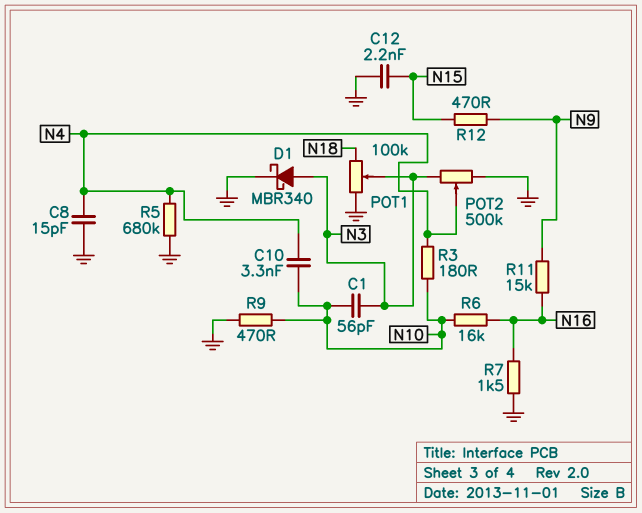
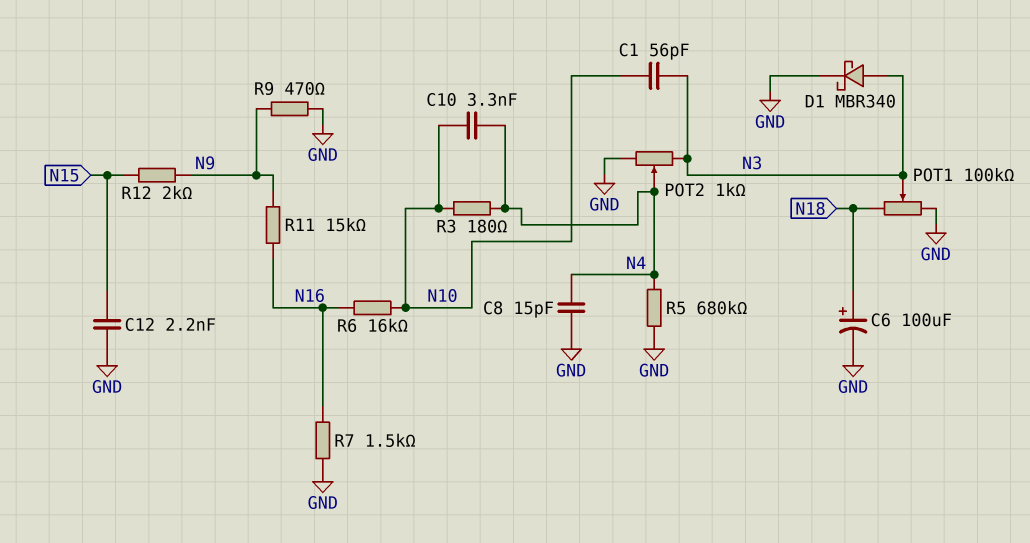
C6: none -> 100uF (plus N18, minus GND)
POT2: 500k (GND, N3, wiper N4) -> 1k (GND, N3, wiper N4)
R9: 470 (GND, N10) -> 470 (GND, N9)
R12: 470 (N9, N15) -> 2k (N9, N15)

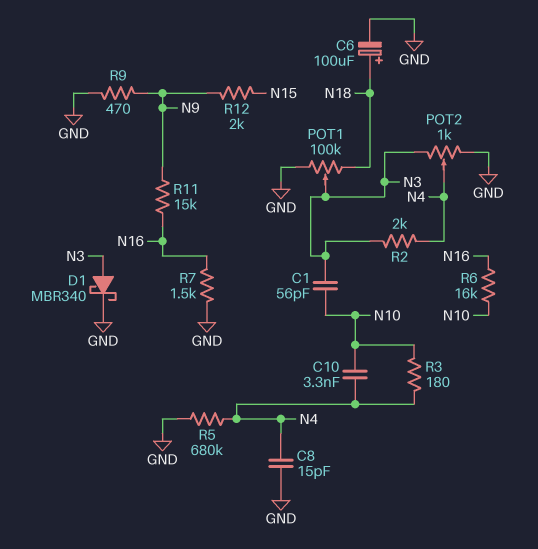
C12: 2.2nF (GND, N15) -> none
R2: none -> 2k (N3, N4)

